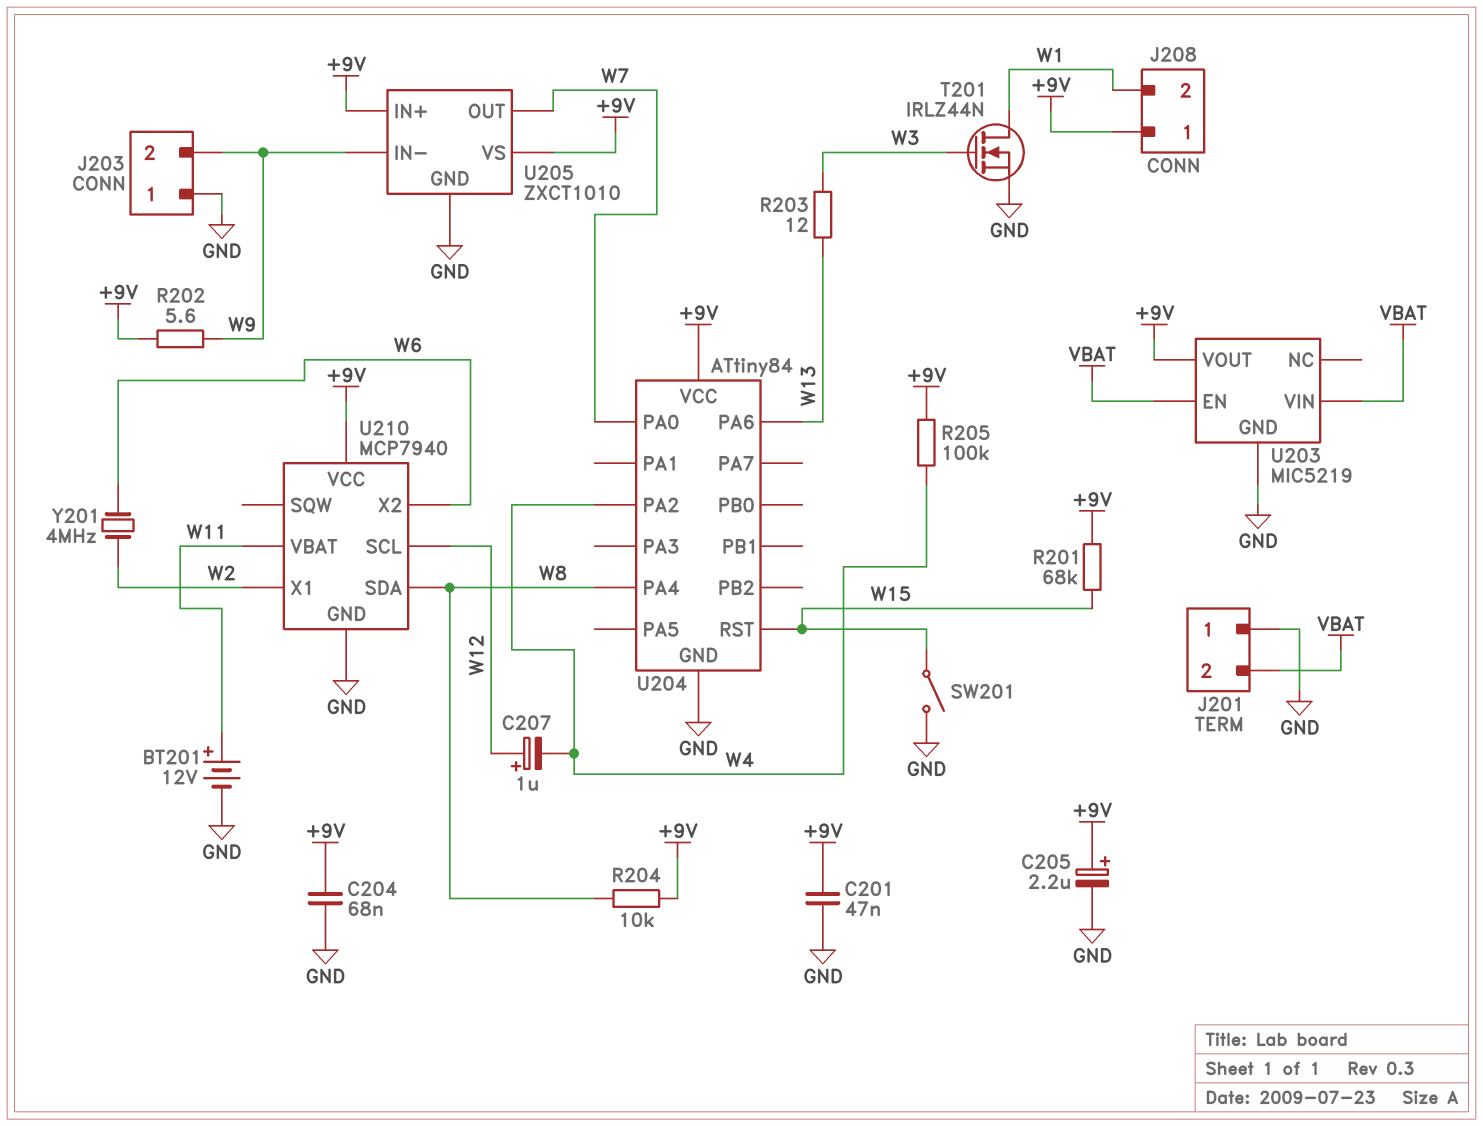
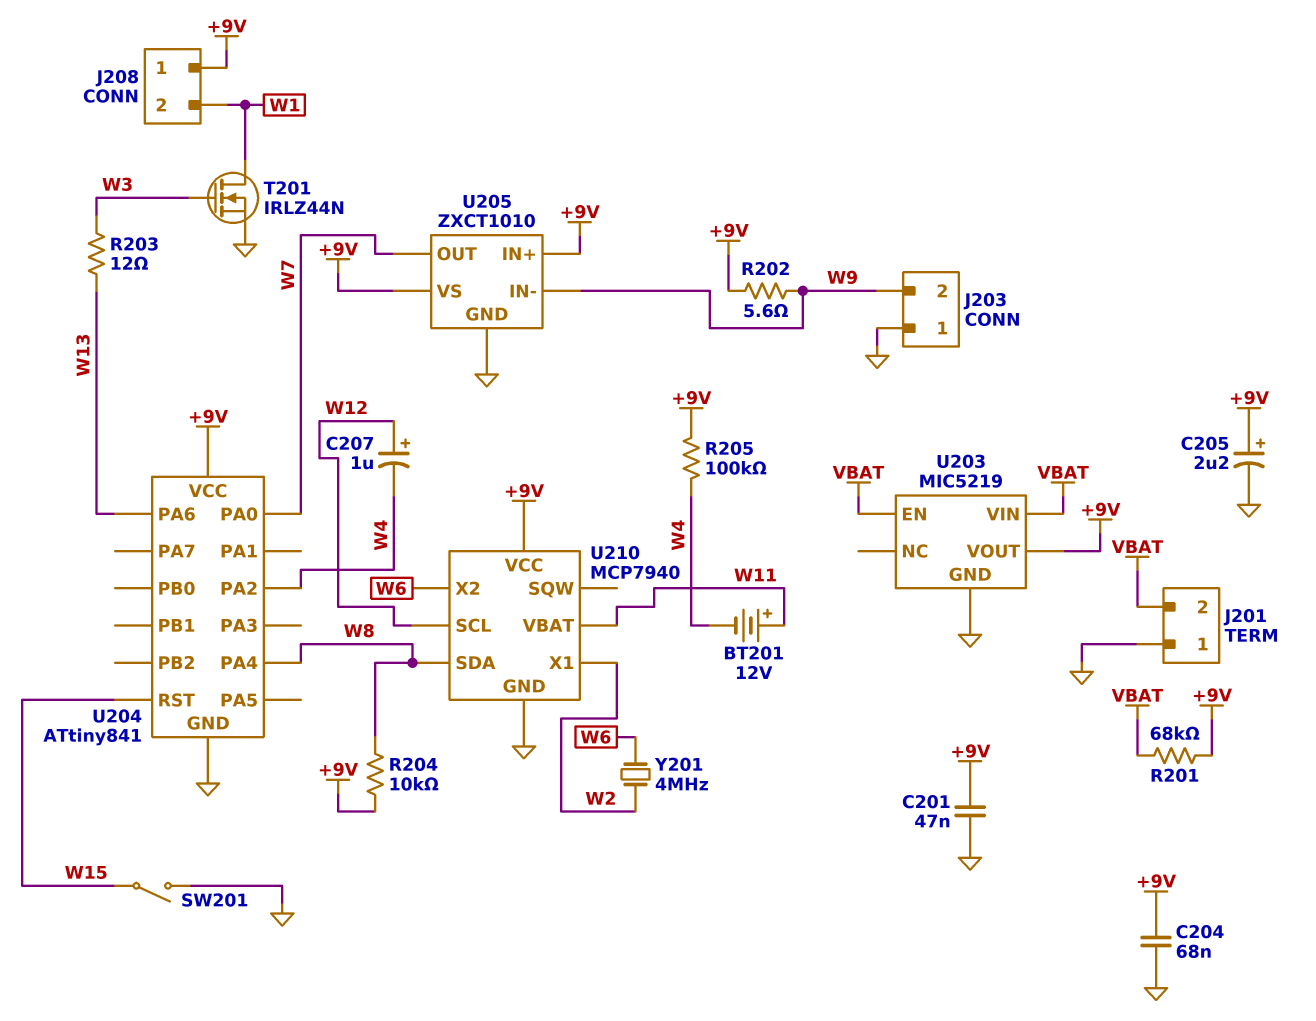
BT201: 12V (plus W11, minus GND) -> 12V (plus W11, minus W4)
R201: 68k (+9V, W15) -> 68k (+9V, VBAT)
U204: ATtiny84 -> ATtiny841

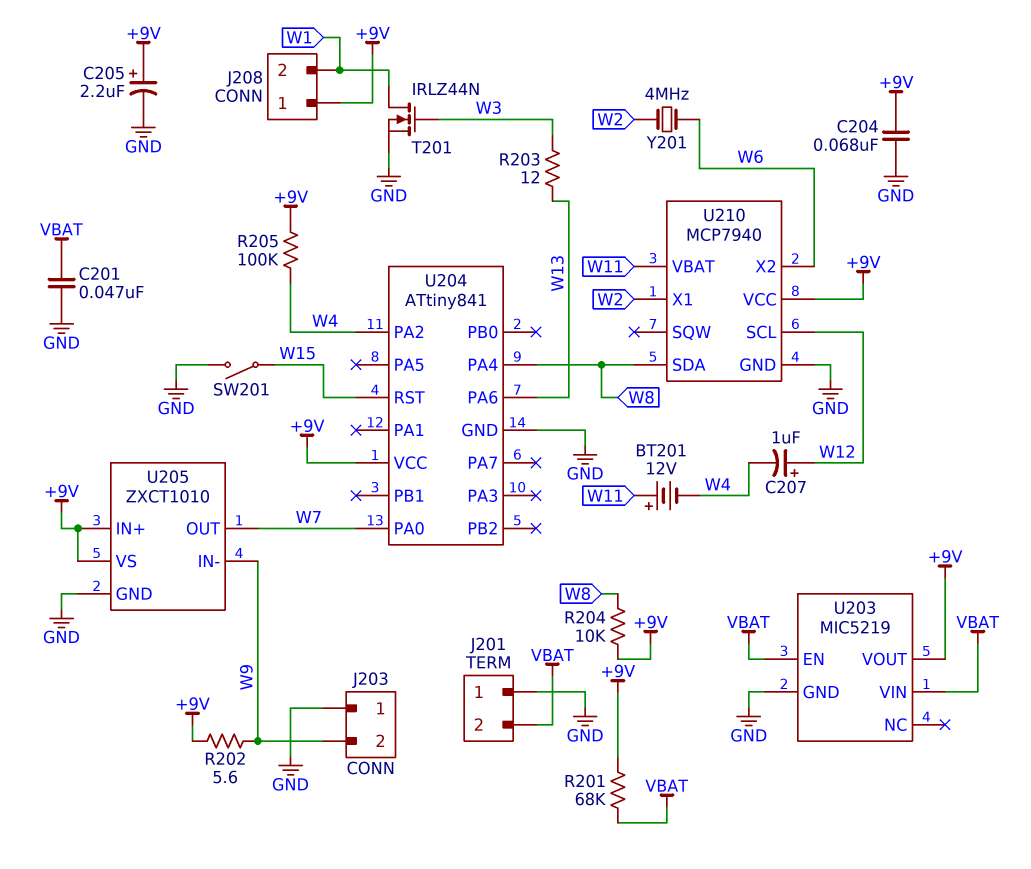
C201: 47nF (+9V, GND) -> 47nF (GND, VBAT)

